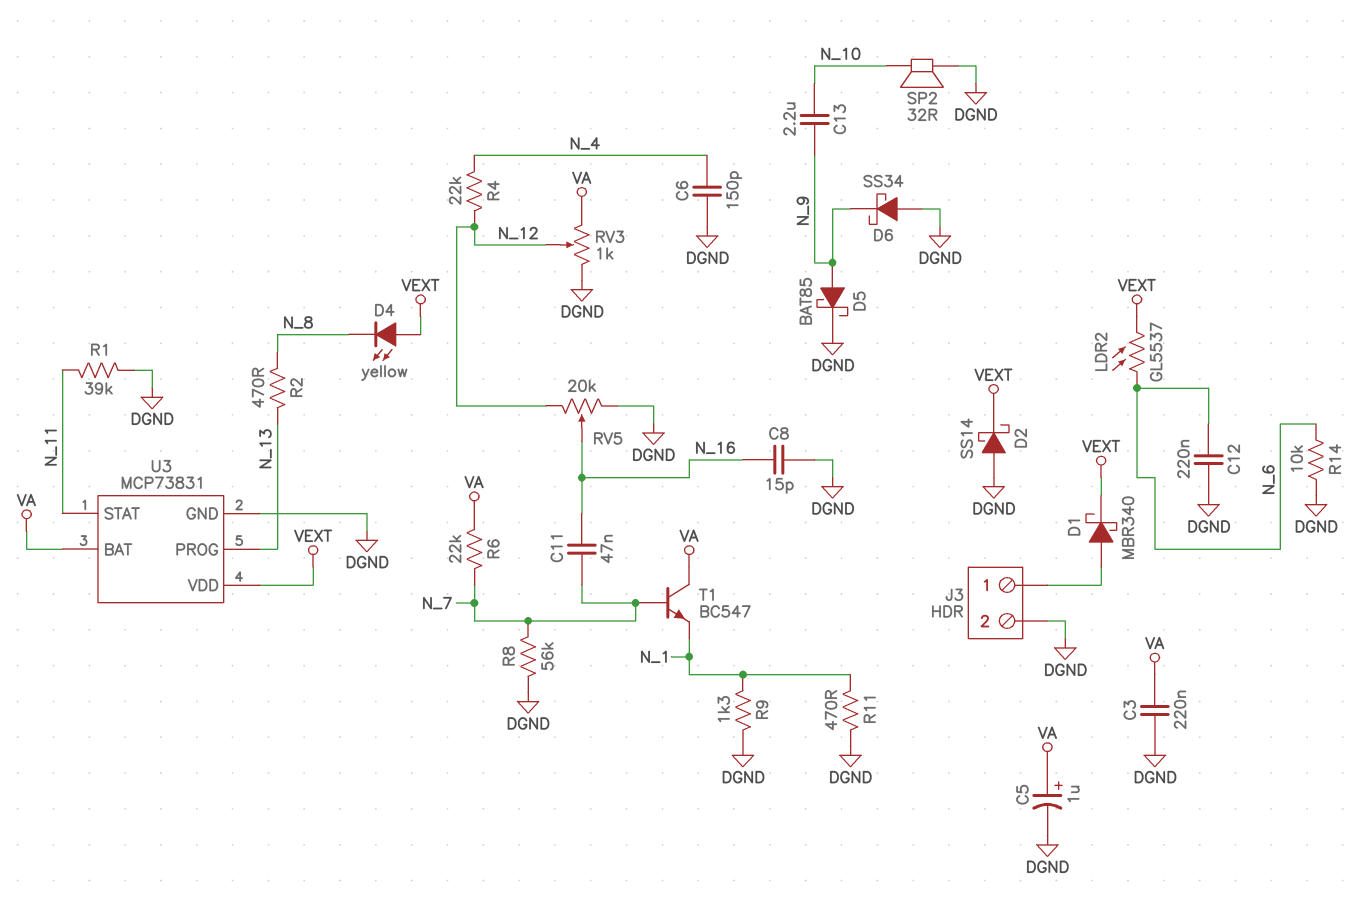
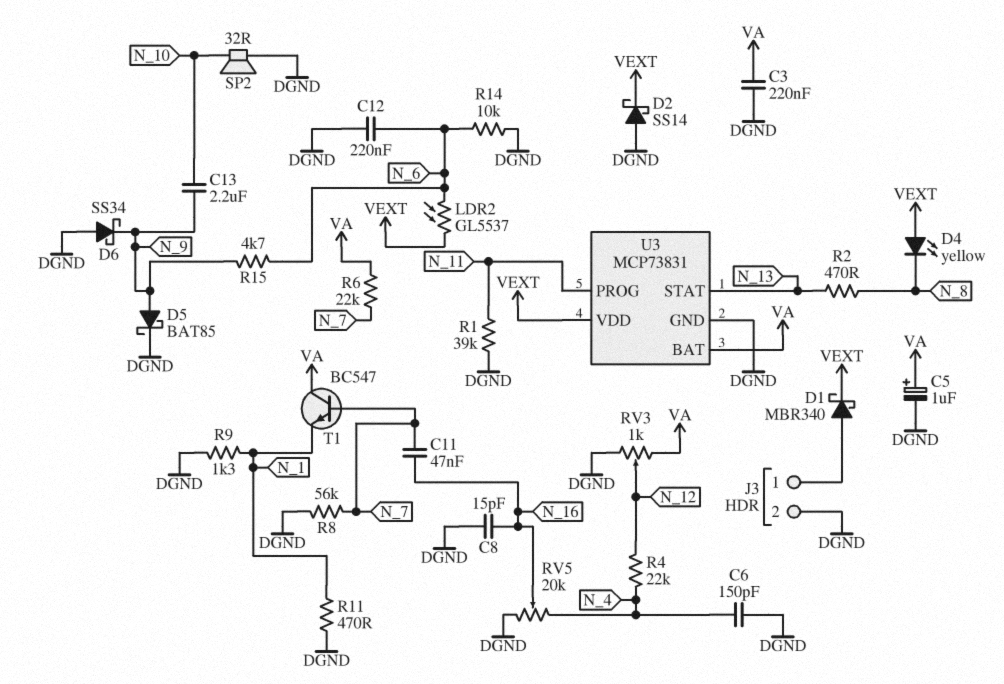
R15: none -> 4.7k (N_6, N_9)
RV5: 20k (DGND, N_12, wiper N_16) -> 20k (DGND, N_4, wiper N_16)
U3 pin PROG: N_13 -> N_11
U3 pin STAT: N_11 -> N_13

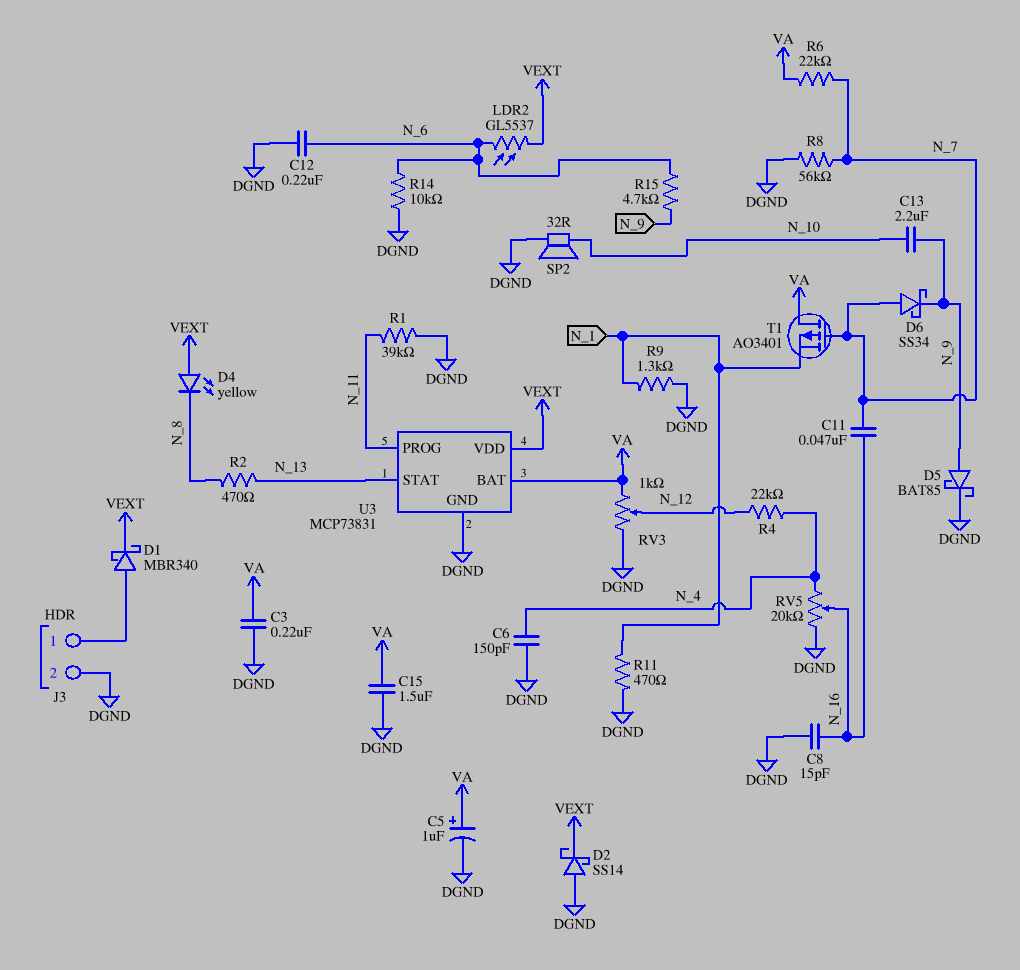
C15: none -> 1.5uF (DGND, VA)
D6: schottky SS34 (A DGND, K N_9) -> schottky SS34 (A N_7, K N_9)
T1: NPN BC547 (B N_7, C VA, E N_1) -> PMOS AO3401 (G N_7, D VA, S N_1)

